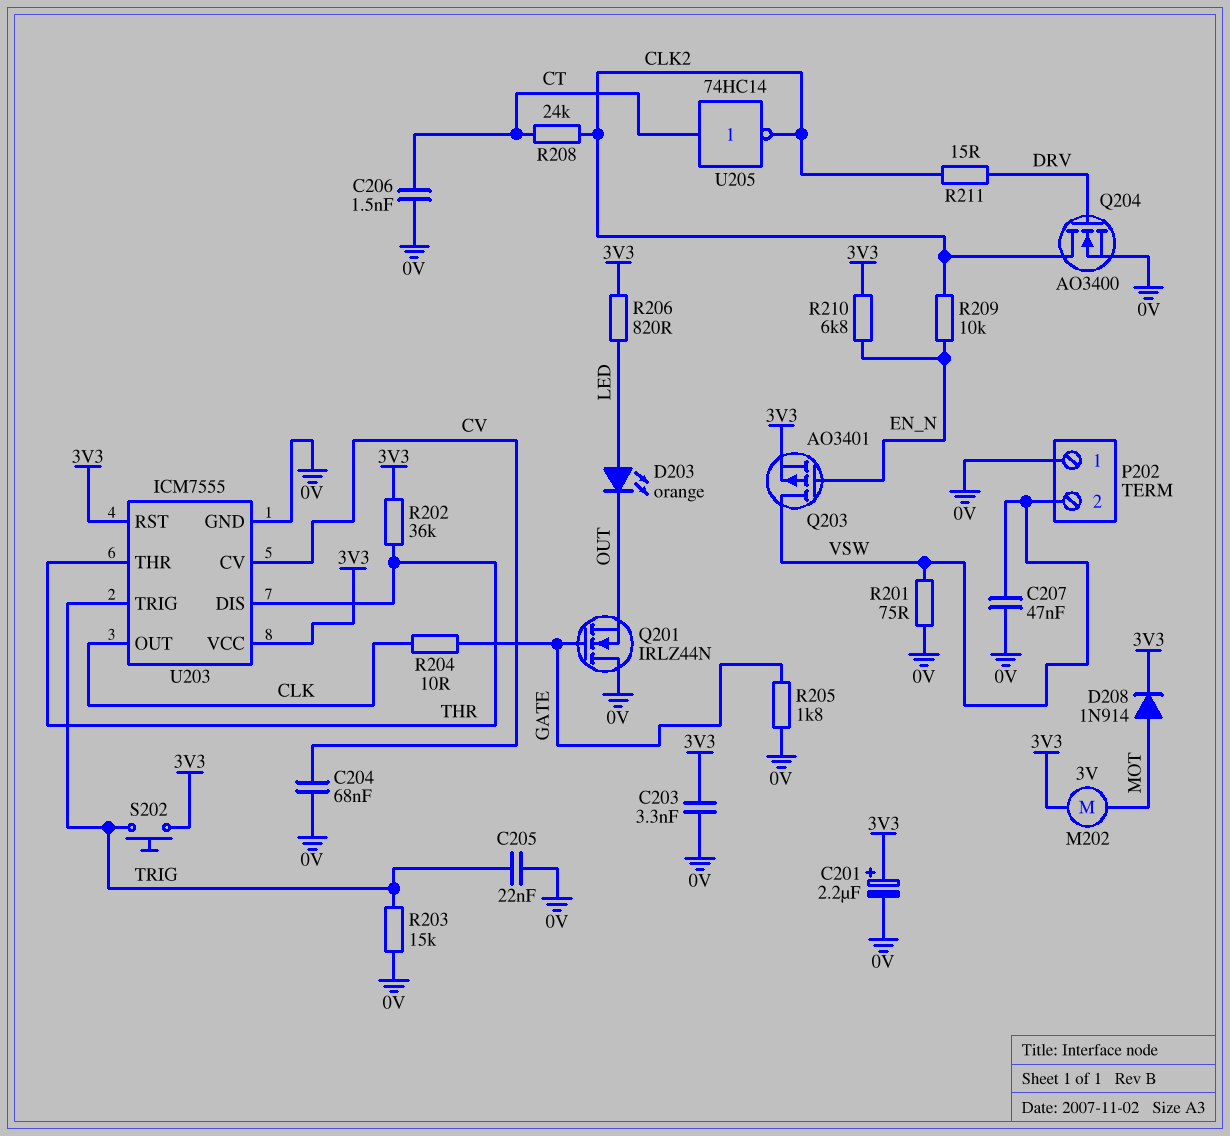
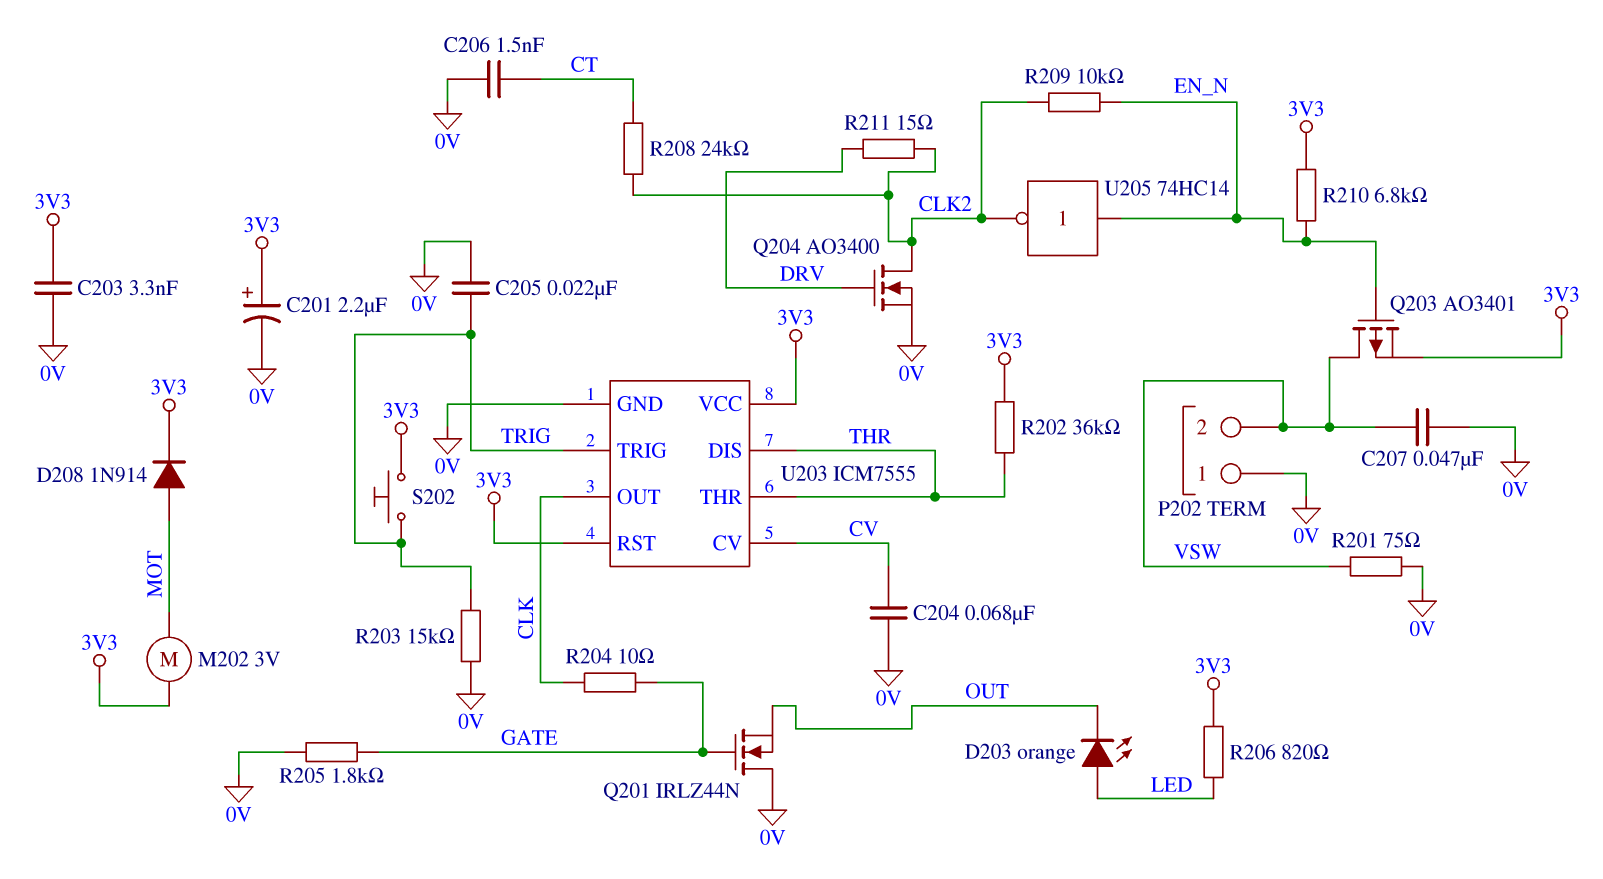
U205: NOT 74HC14 (in CT, out CLK2) -> NOT 74HC14 (in EN_N, out CLK2)

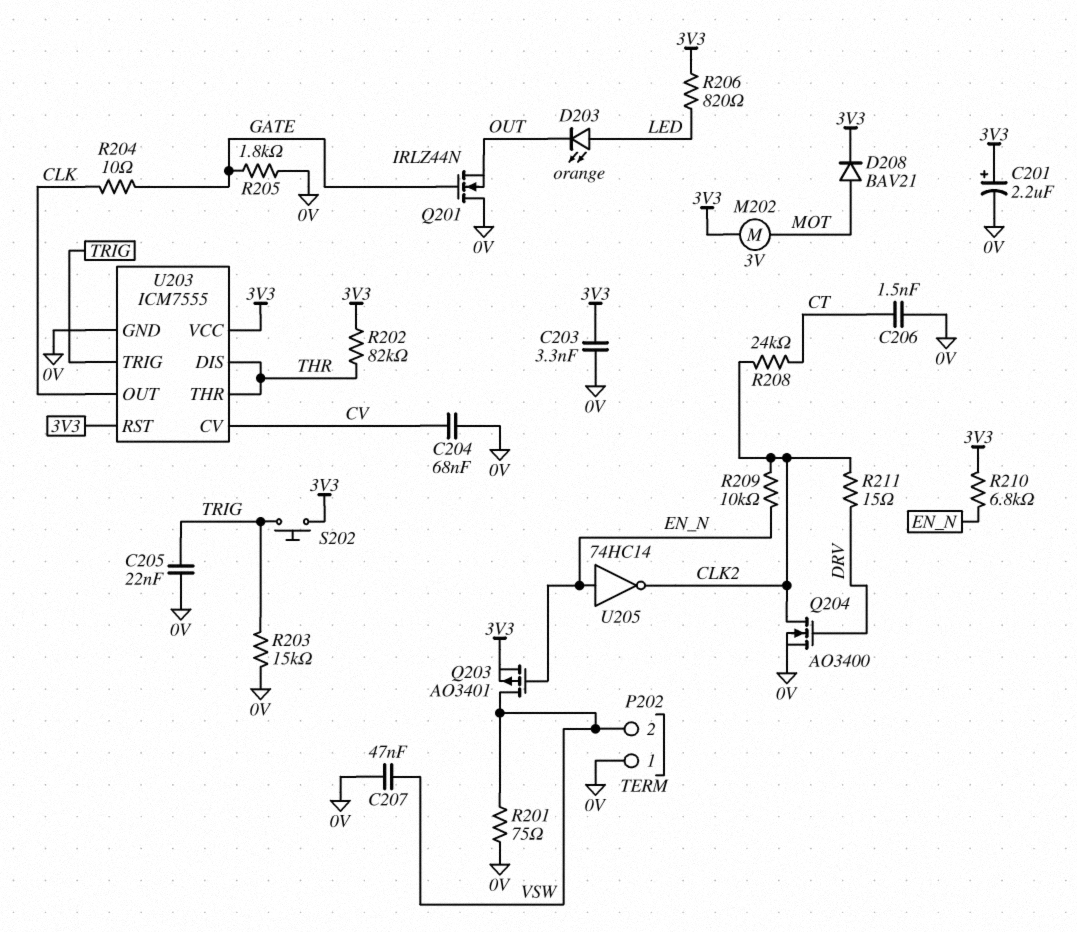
D208: diode 1N914 (A MOT, K 3V3) -> diode BAV21 (A MOT, K 3V3)
R202: 36k (3V3, THR) -> 82k (3V3, THR)

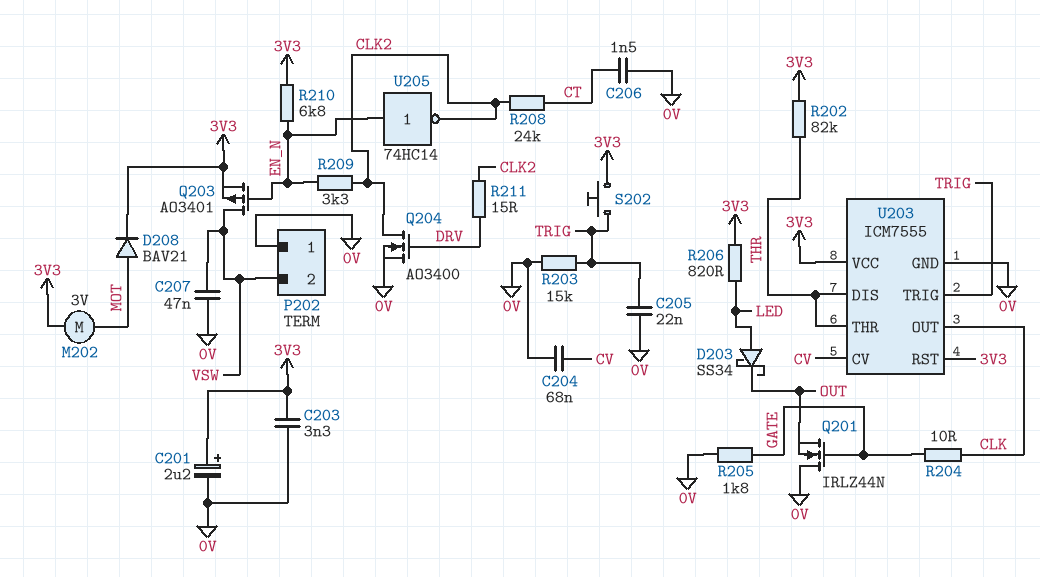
D203: LED orange (A LED, K OUT) -> schottky SS34 (A LED, K OUT)
R201: 75 (0V, VSW) -> none
R209: 10k (CLK2, EN_N) -> 3.3k (CLK2, EN_N)

